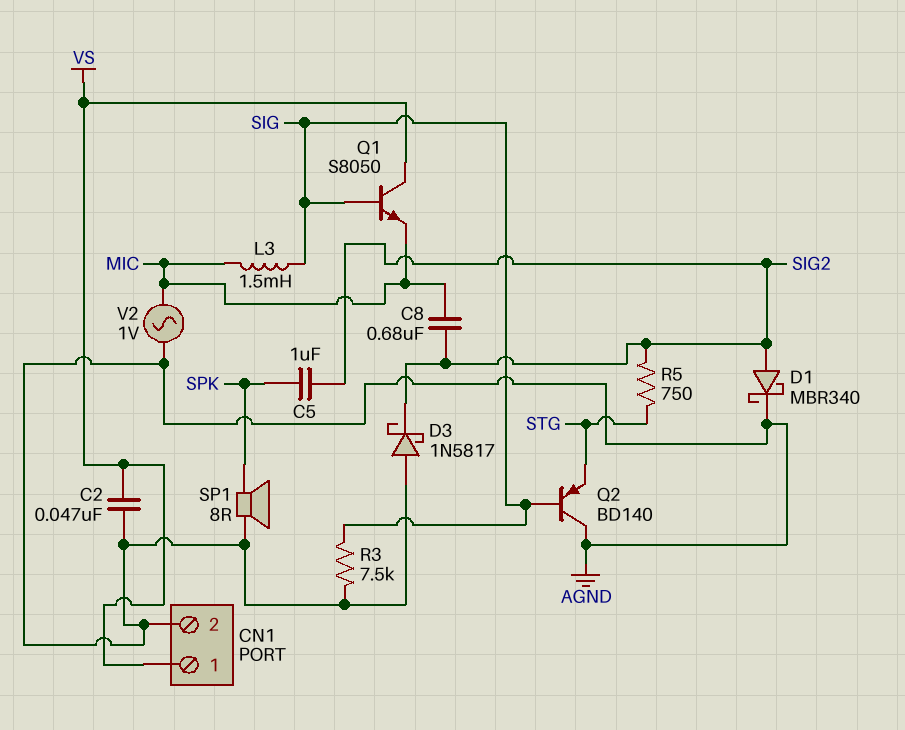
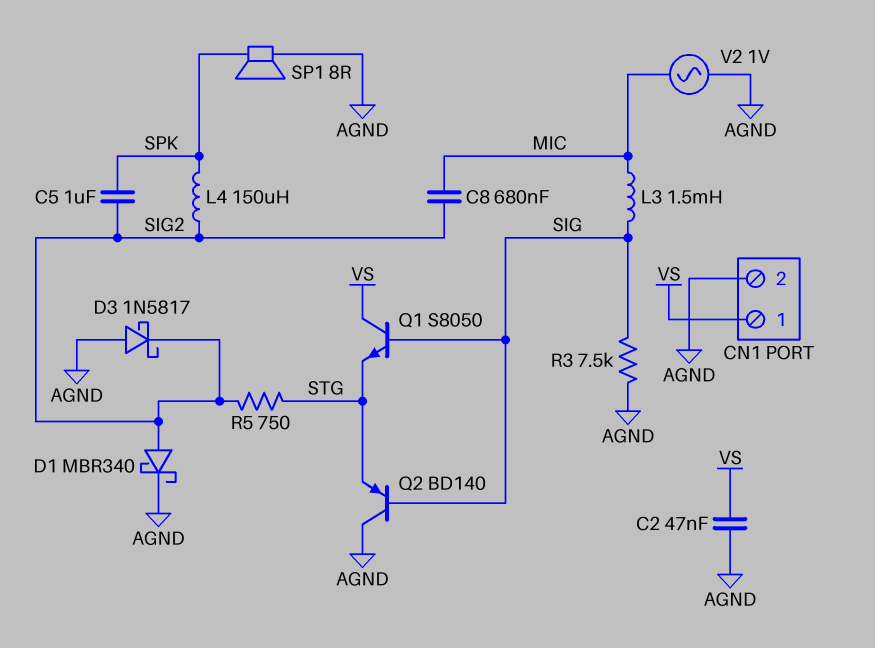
L4: none -> 150uH (SIG2, SPK)
Q1: NPN S8050 (B SIG, C VS, E MIC) -> NPN S8050 (B SIG, C VS, E STG)

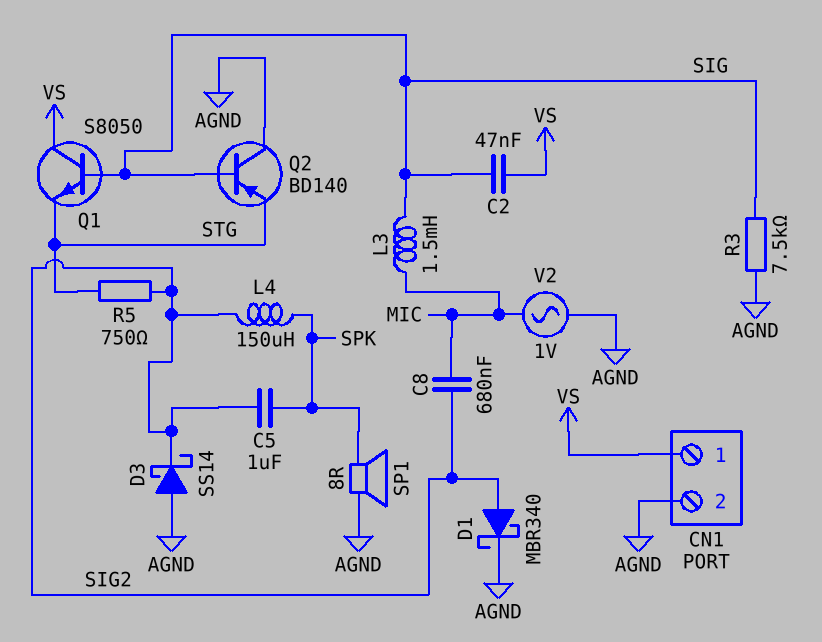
C2: 47nF (AGND, VS) -> 47nF (SIG, VS)
D3: schottky 1N5817 (A AGND, K SIG2) -> schottky SS14 (A AGND, K SIG2)

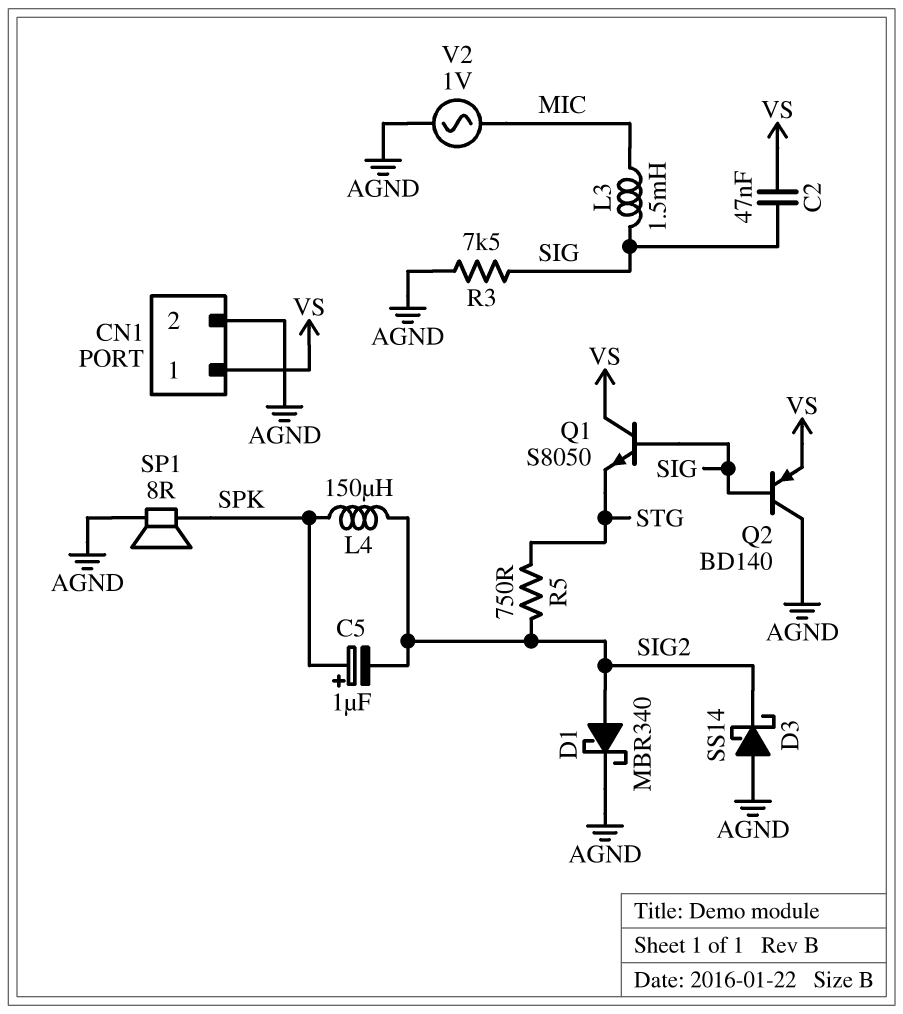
C5: 1uF (SIG2, SPK) -> 1uF (plus SPK, minus SIG2)
C8: 680nF (MIC, SIG2) -> none
Q2: PNP BD140 (B SIG, C AGND, E STG) -> PNP BD140 (B SIG, C AGND, E VS)

